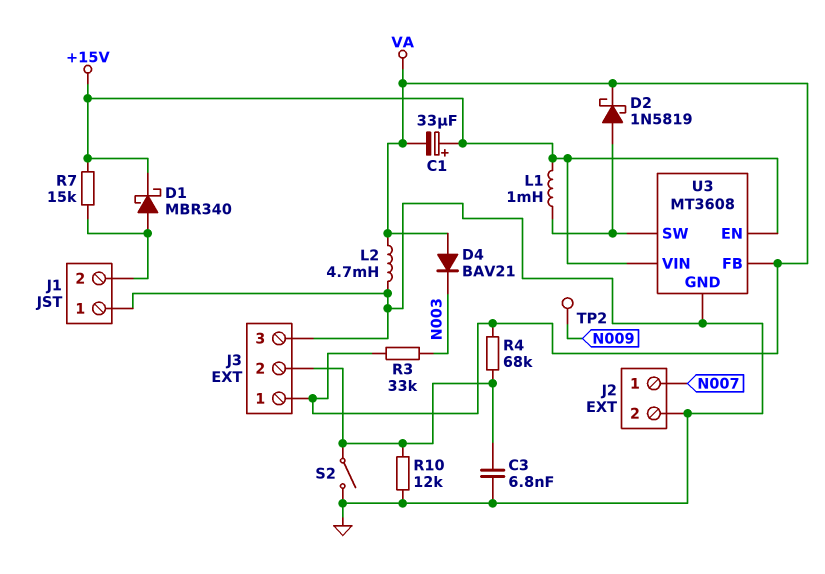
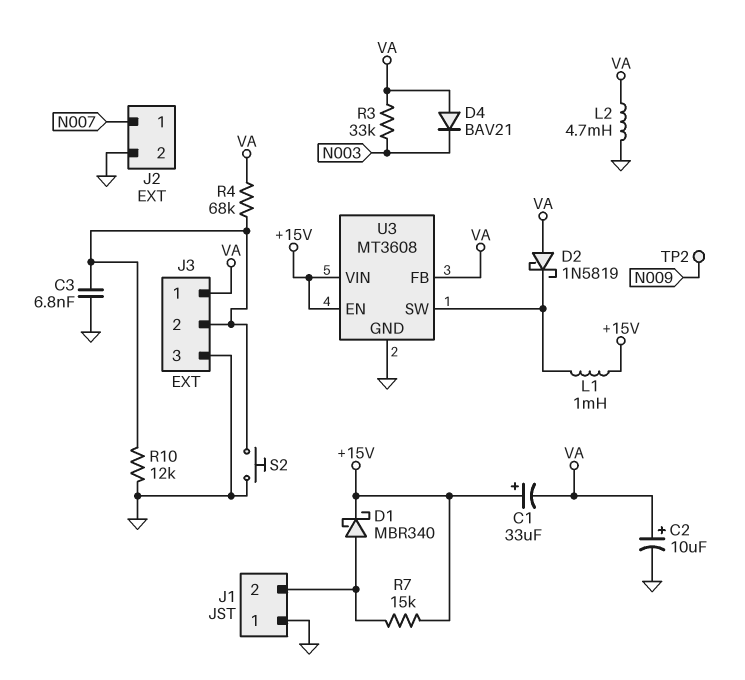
C2: none -> 10uF (plus VA, minus GND)
D2: schottky 1N5819 (A U3/SW, K VA) -> schottky 1N5819 (A VA, K U3/SW)
S2: switch (GND, J3/2) -> button (GND, J3/2)

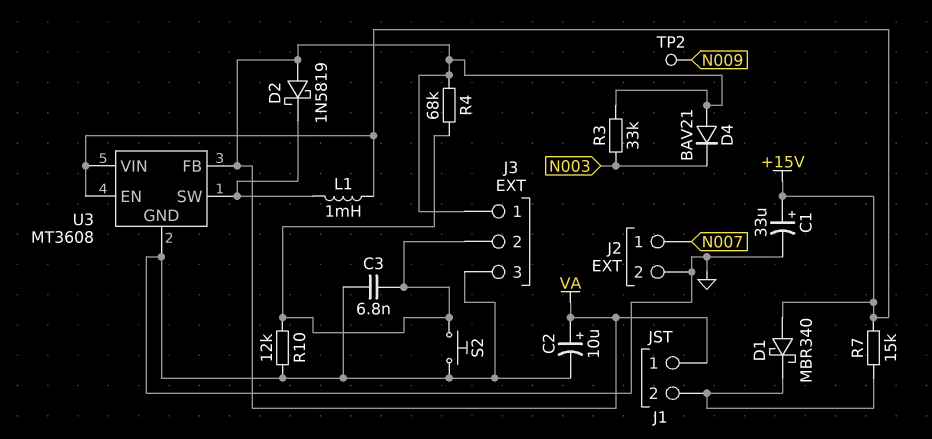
C1: 33uF (plus +15V, minus VA) -> 33uF (plus +15V, minus GND)
D1: schottky MBR340 (A J1/2, K +15V) -> schottky MBR340 (A +15V, K J1/2)
J1 pin 1: GND -> VA
L2: 4.7mH (GND, VA) -> none

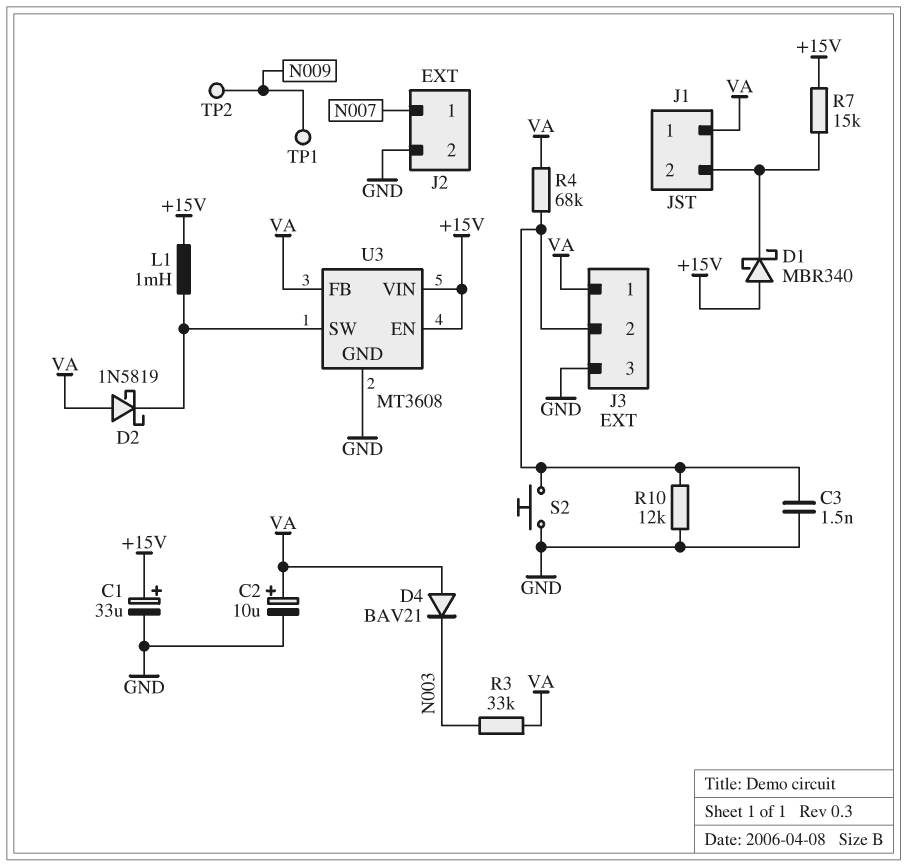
C3: 6.8nF (GND, J3/2) -> 1.5nF (GND, J3/2)
TP1: none -> test point (N009)

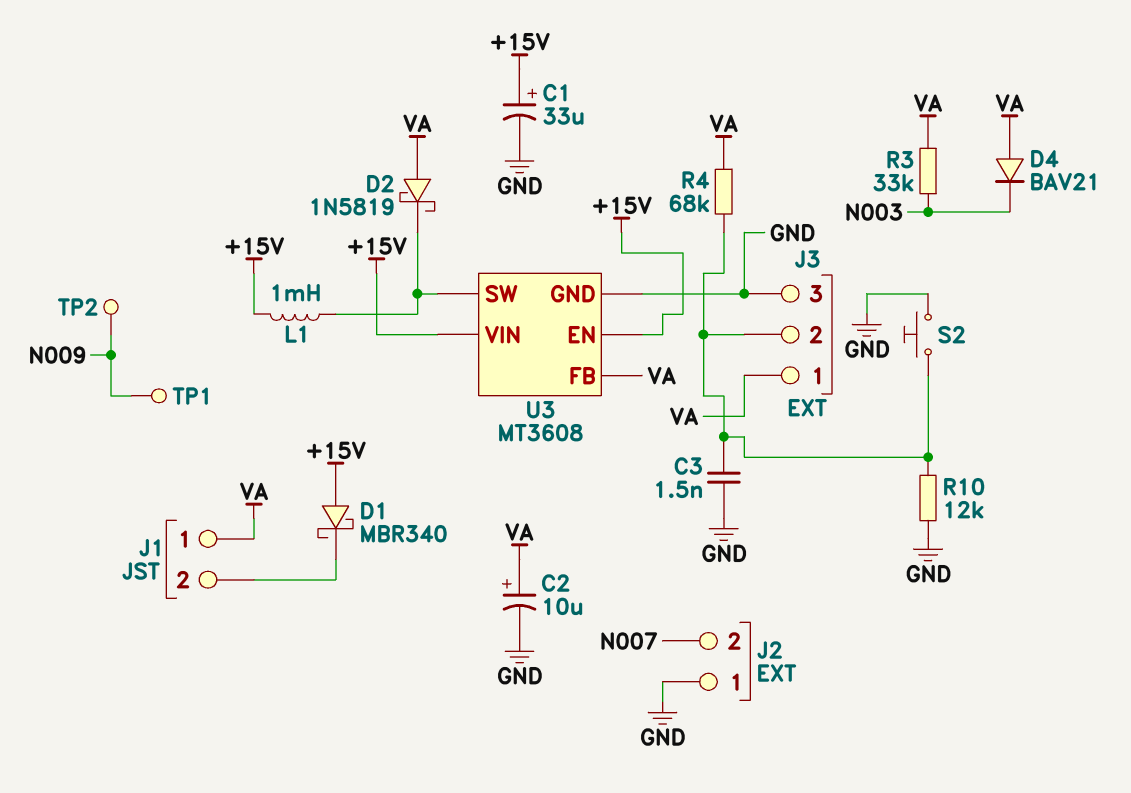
J2 pin 1: N007 -> GND
J2 pin 2: GND -> N007
R7: 15k (+15V, J1/2) -> none

